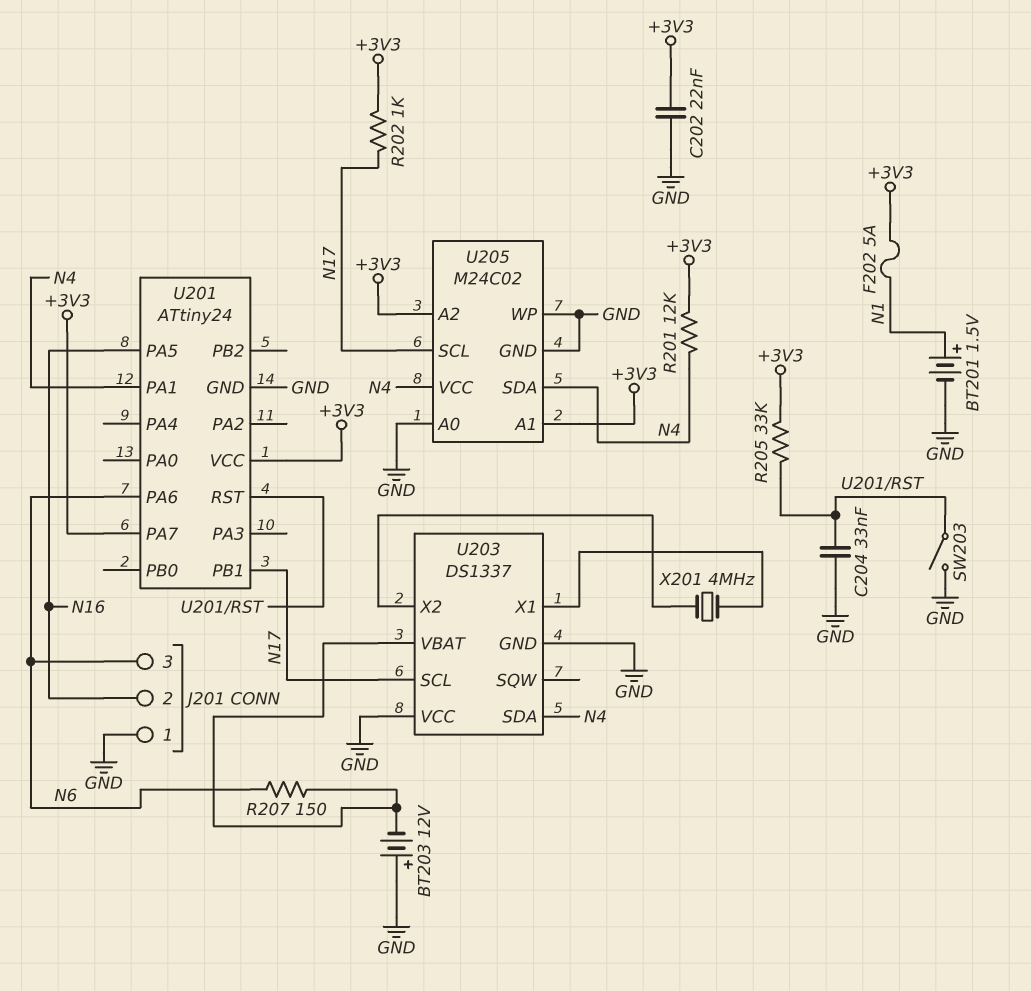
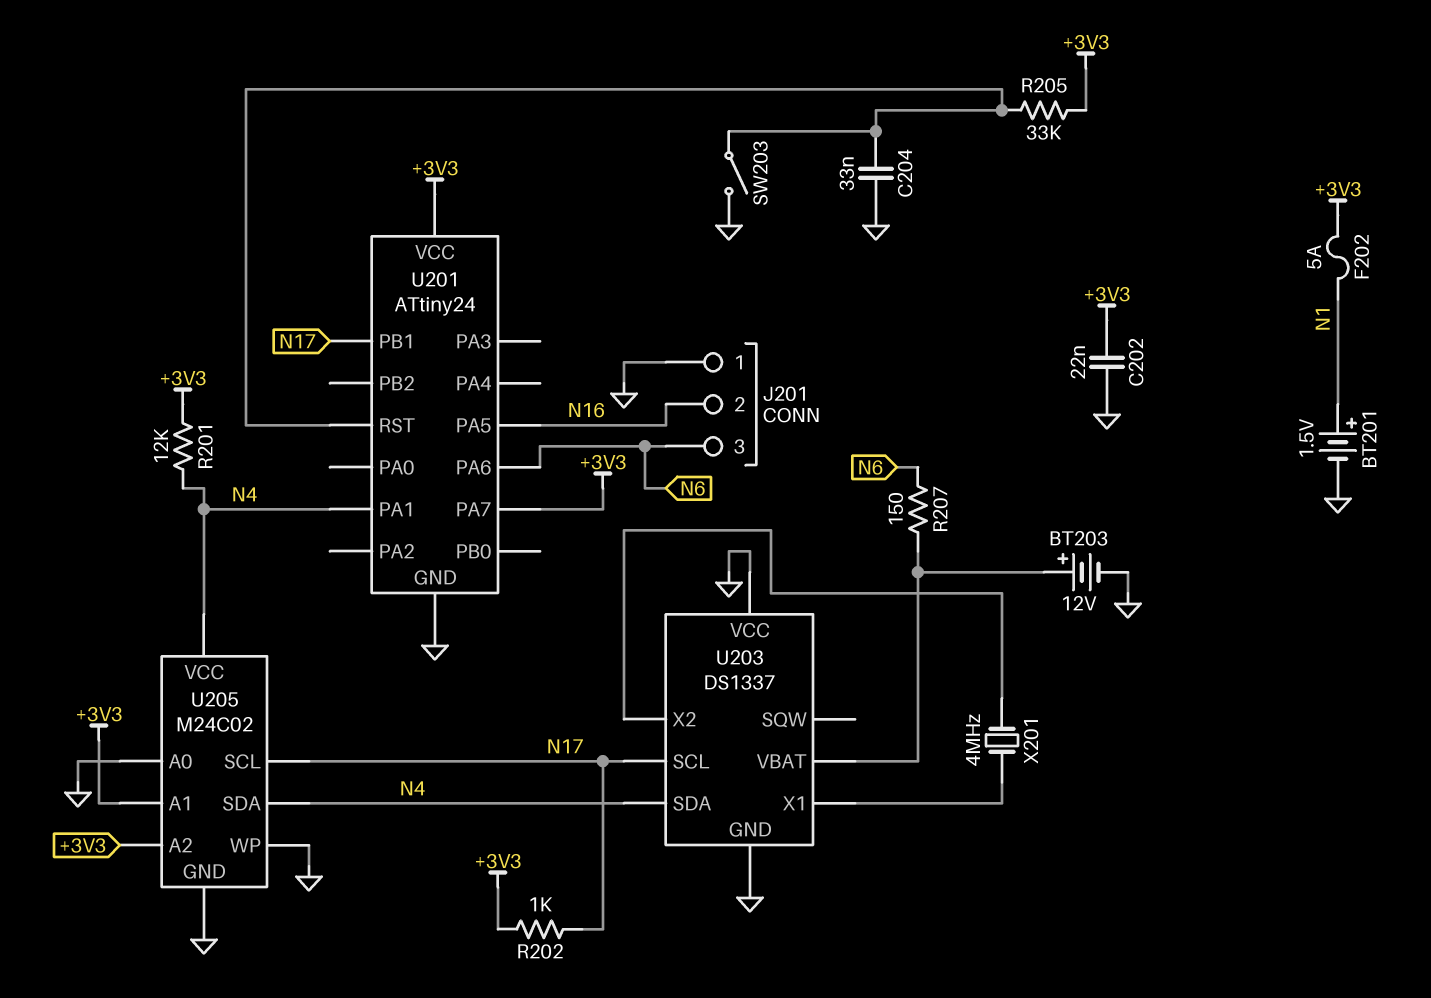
BT203: 12V (plus GND, minus U203/VBAT) -> 12V (plus U203/VBAT, minus GND)

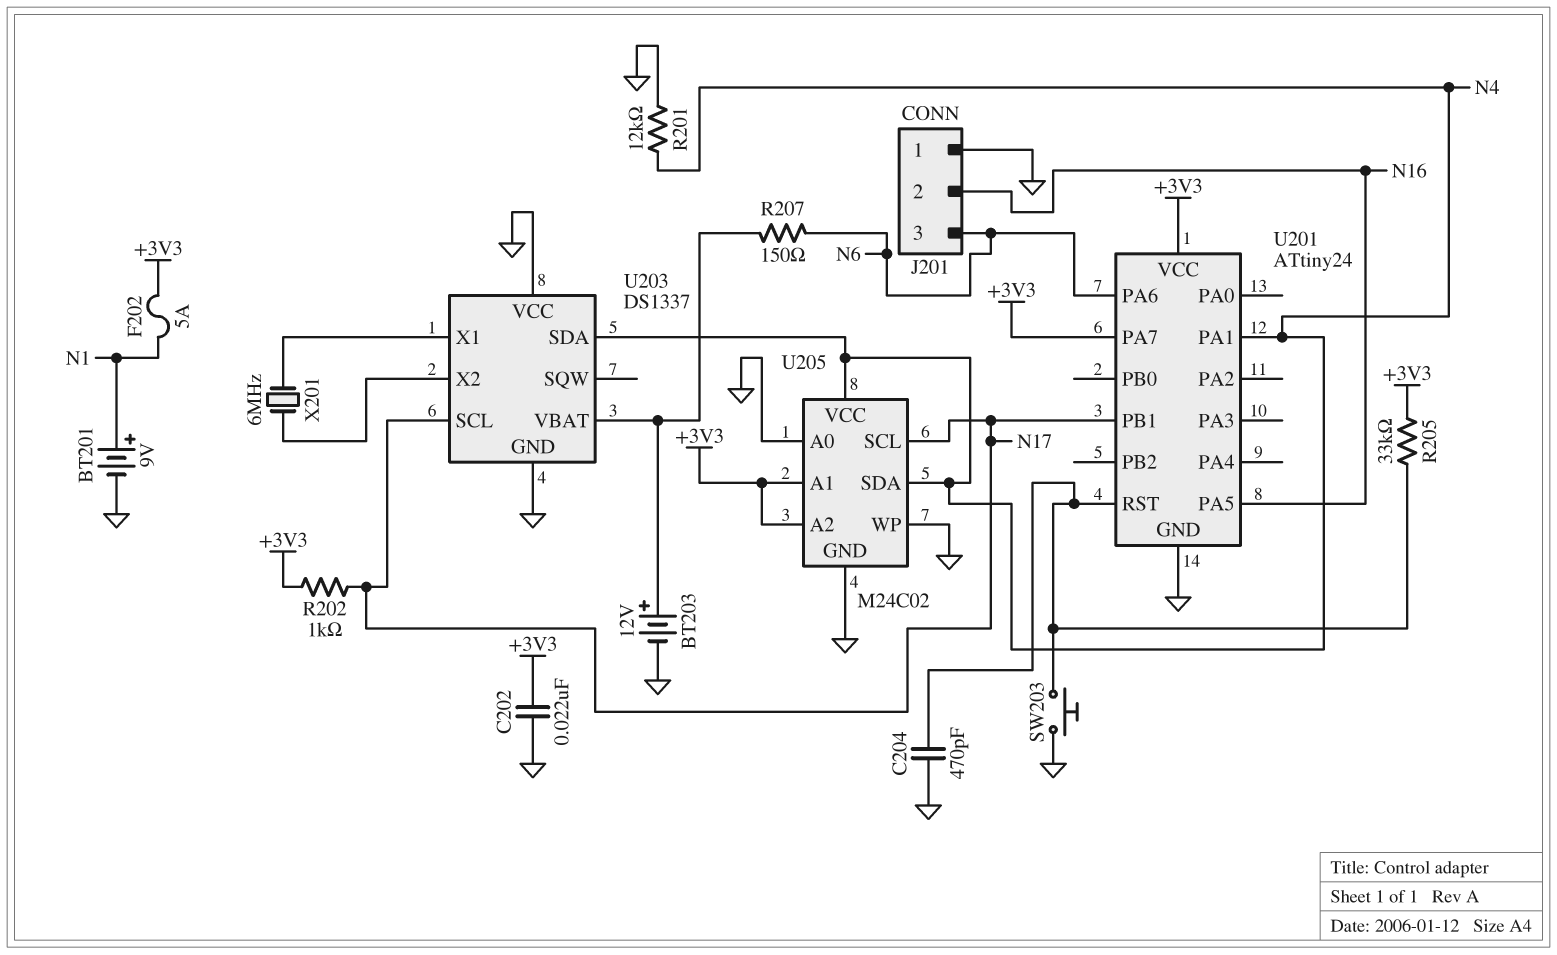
BT201: 1.5V (plus N1, minus GND) -> 9V (plus N1, minus GND)
C204: 33nF (GND, U201/RST) -> 470pF (GND, U201/RST)
R201: 12k (+3V3, N4) -> 12k (GND, N4)
SW203: switch (GND, U201/RST) -> button (GND, U201/RST)
X201: 4MHz (U203/X1, U203/X2) -> 6MHz (U203/X1, U203/X2)

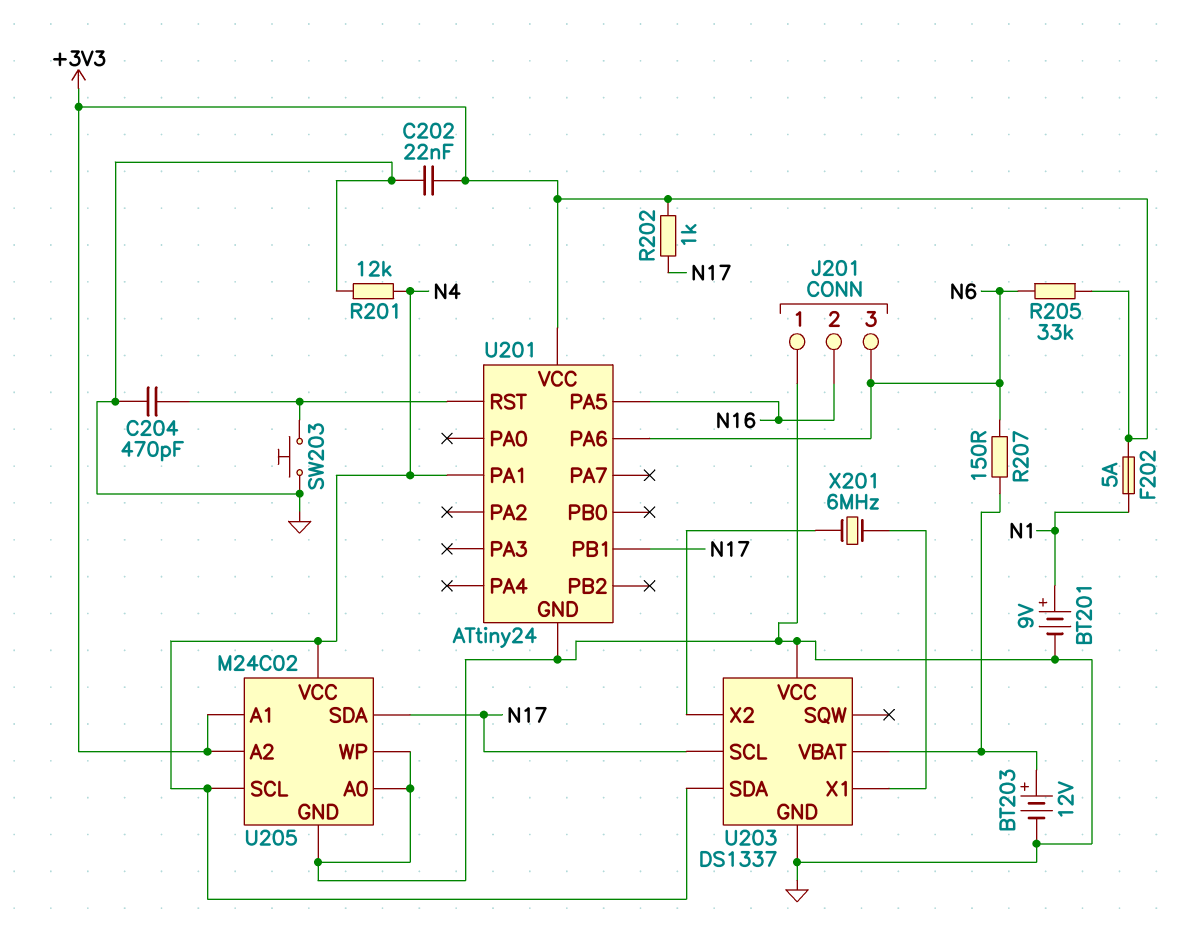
R205: 33k (+3V3, U201/RST) -> 33k (+3V3, N6)
U201 pin PA7: +3V3 -> none
U205 pin SCL: N17 -> N4
U205 pin SDA: N4 -> N17

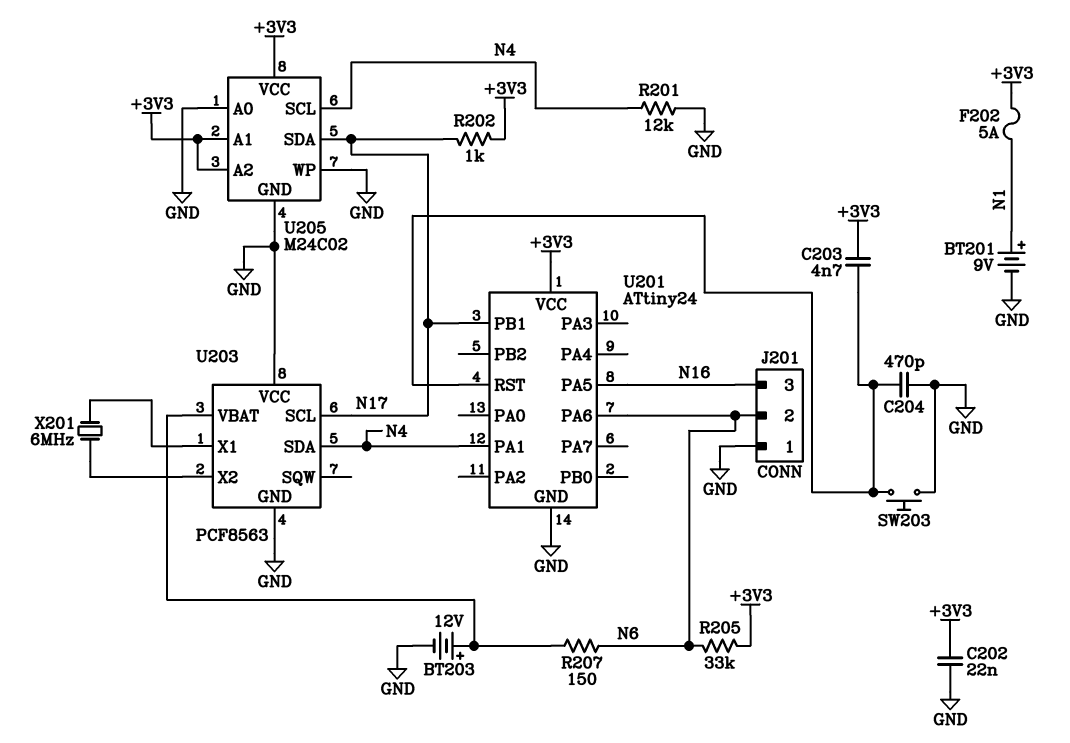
C203: none -> 4.7nF (+3V3, U201/RST)
J201 pin 2: N16 -> N6
J201 pin 3: N6 -> N16
U203: DS1337 -> PCF8563
U205 pin VCC: N4 -> +3V3

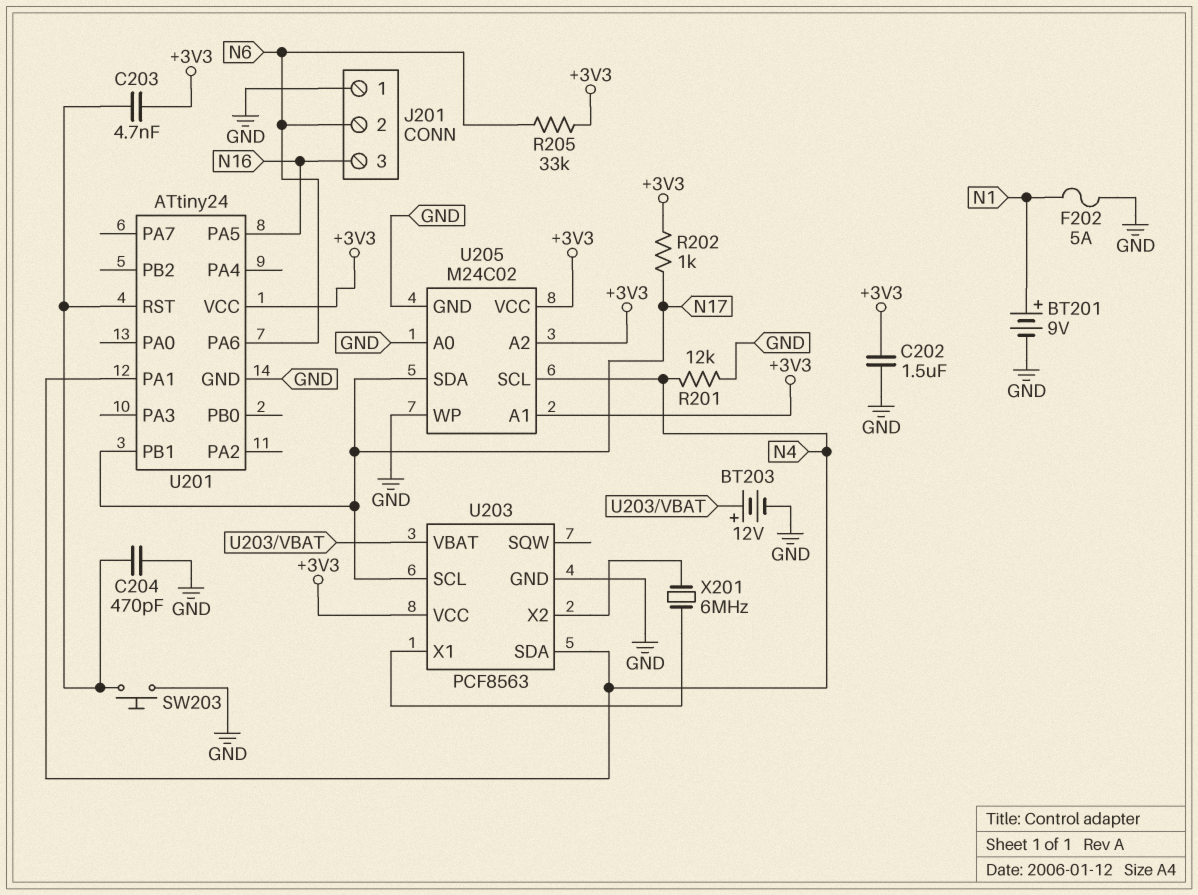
C202: 22nF (+3V3, GND) -> 1.5uF (+3V3, GND)
F202: 5A (+3V3, N1) -> 5A (GND, N1)
R207: 150 (N6, U203/VBAT) -> none
U203 pin VCC: GND -> +3V3

